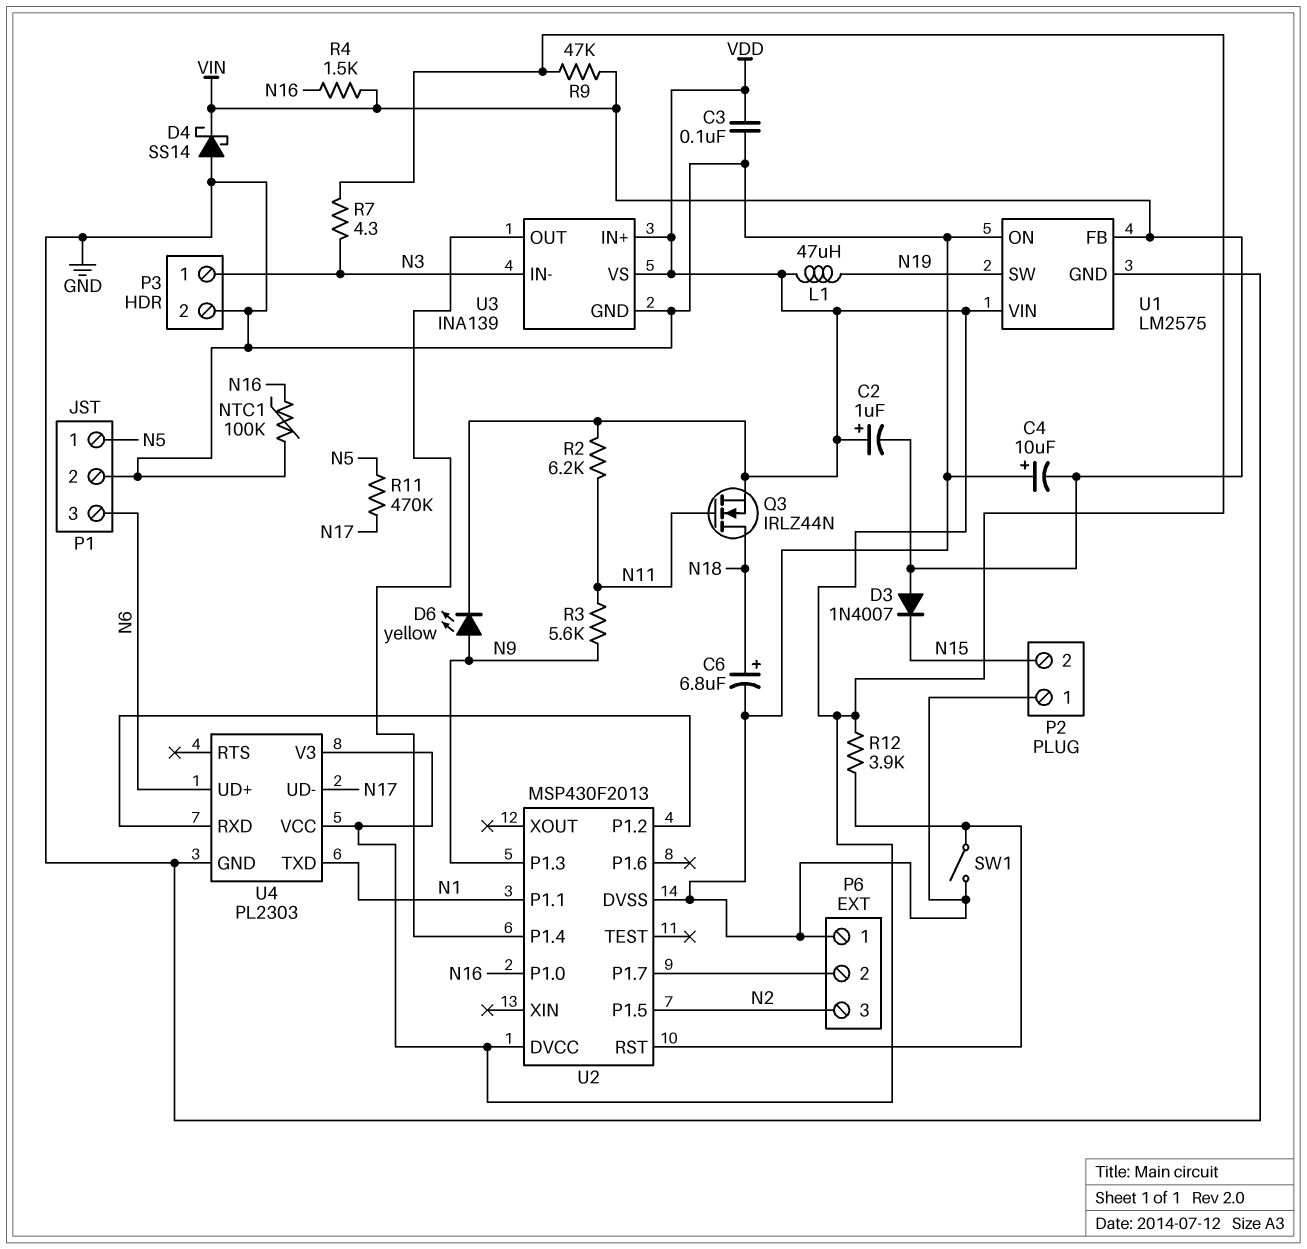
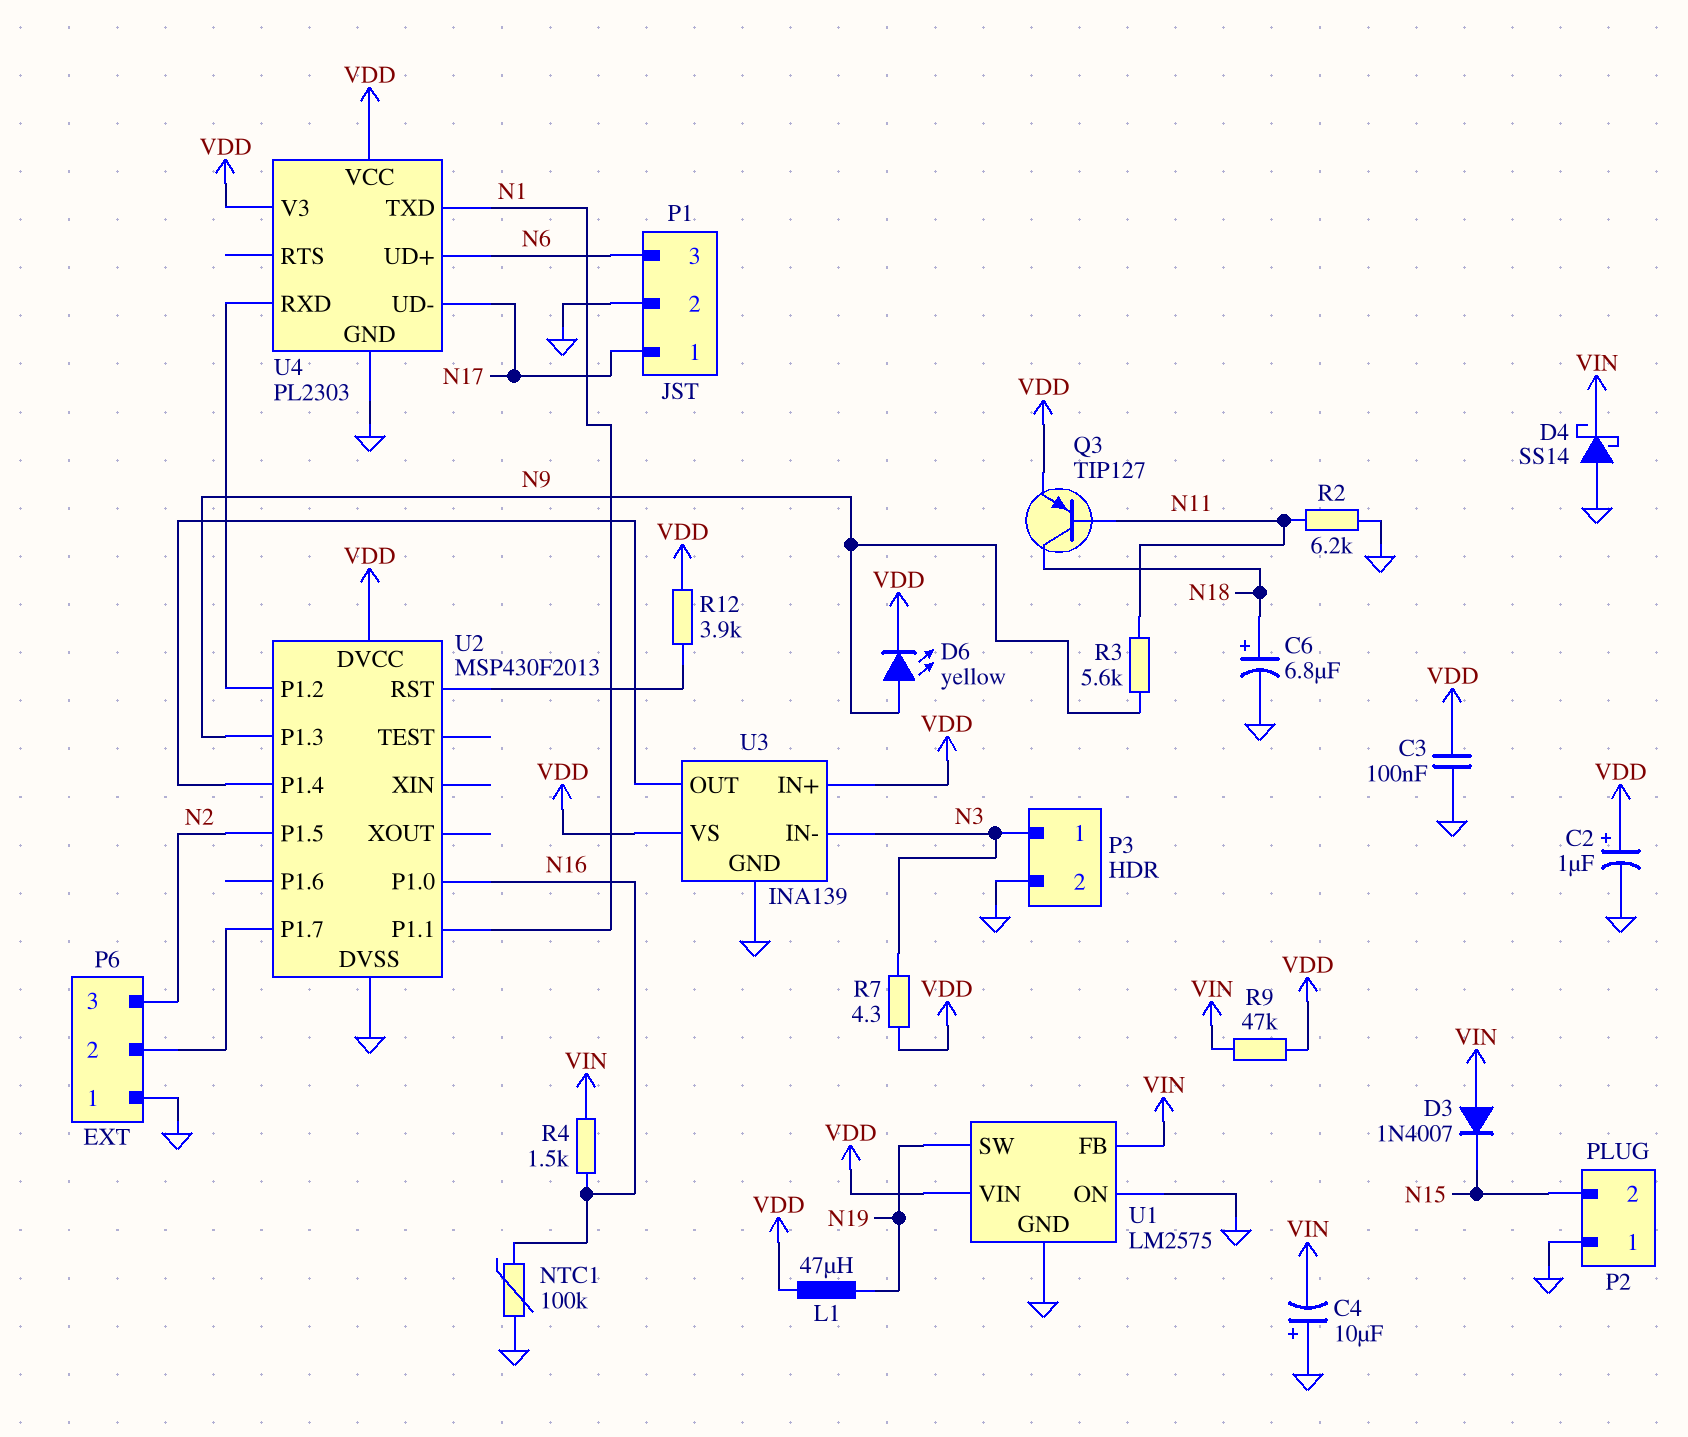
C2: 1uF (plus VDD, minus VIN) -> 1uF (plus VDD, minus GND)
P1 pin 1: N5 -> N17
Q3: NMOS IRLZ44N (G N11, D N18, S VDD) -> PNP TIP127 (B N11, C N18, E VDD)
R2: 6.2k (N11, VDD) -> 6.2k (GND, N11)
R11: 470k (N5, N17) -> none
SW1: switch (GND, U2/RST) -> none

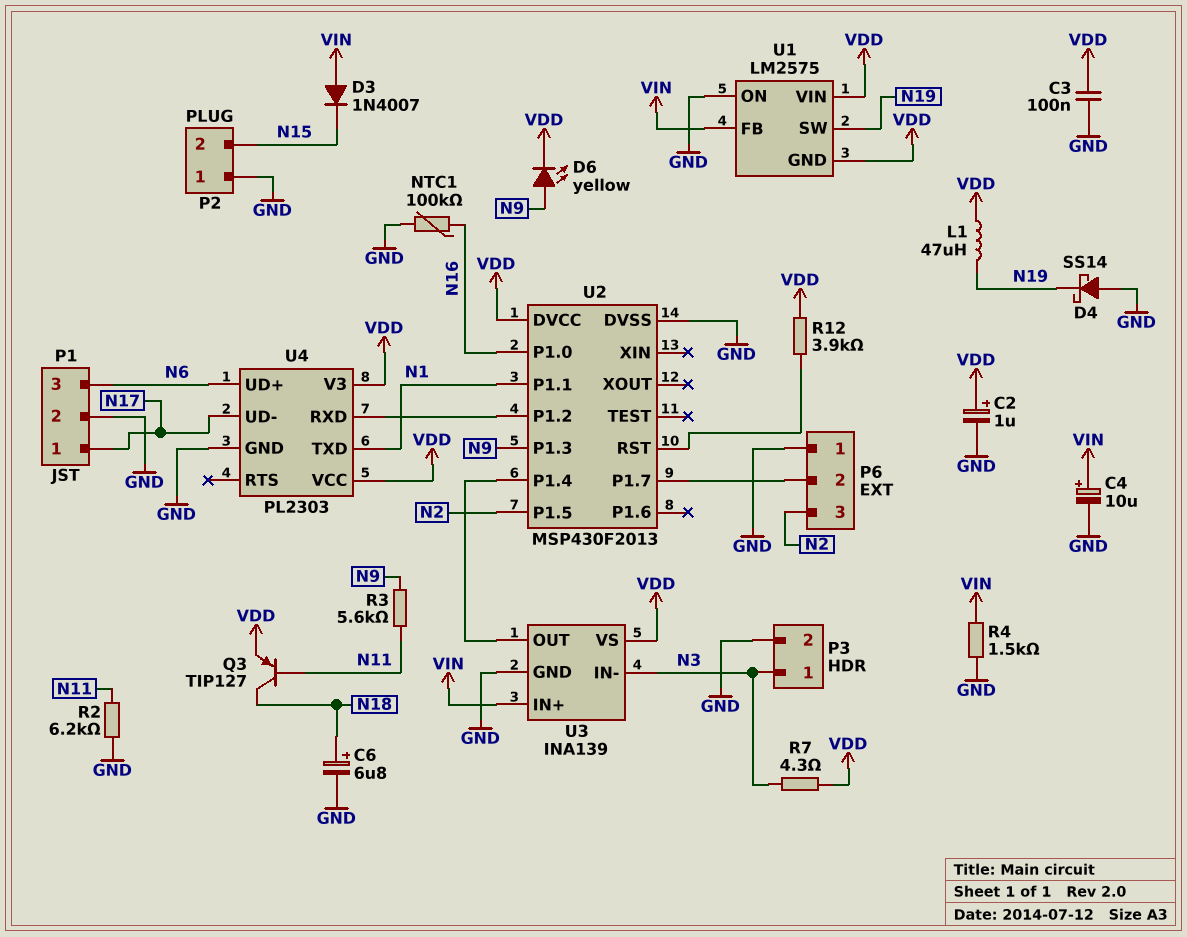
C4: 10uF (plus GND, minus VIN) -> 10uF (plus VIN, minus GND)
D4: schottky SS14 (A GND, K VIN) -> schottky SS14 (A GND, K N19)
R4: 1.5k (N16, VIN) -> 1.5k (GND, VIN)
R9: 47k (VDD, VIN) -> none
U1 pin GND: GND -> VDD
U3 pin IN+: VDD -> VIN

